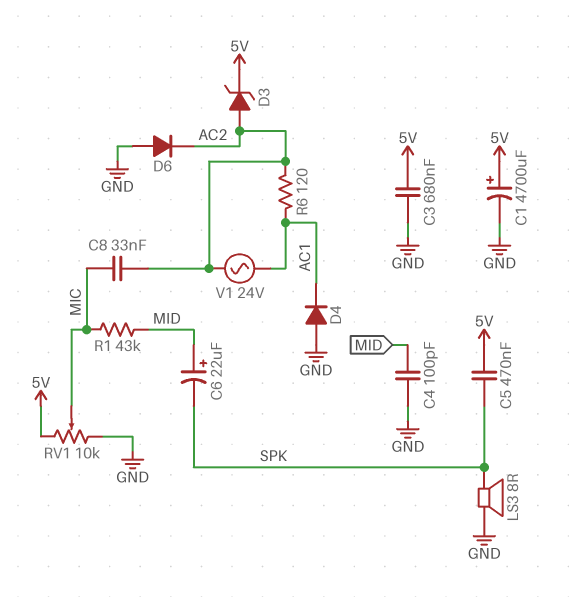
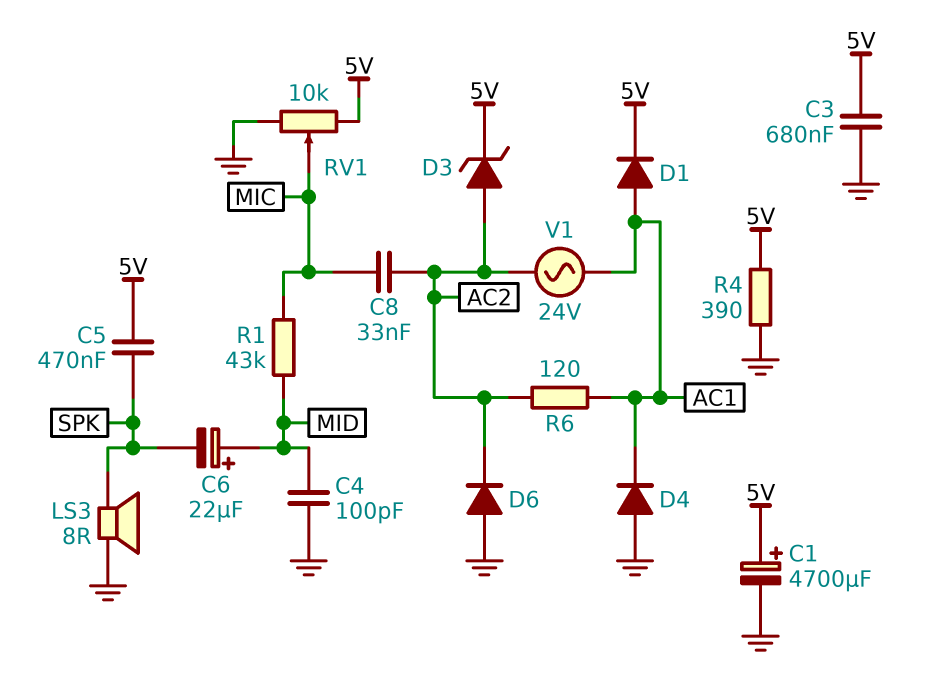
D1: none -> diode (A AC1, K 5V)
R4: none -> 390 (5V, GND)

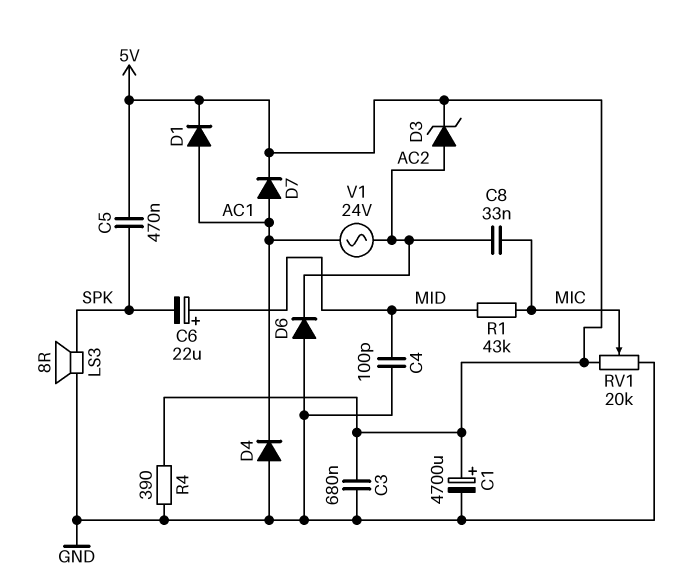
D7: none -> diode (A AC1, K 5V)
R6: 120 (AC1, AC2) -> none
RV1: 10k (5V, GND, wiper MIC) -> 20k (5V, GND, wiper MIC)

